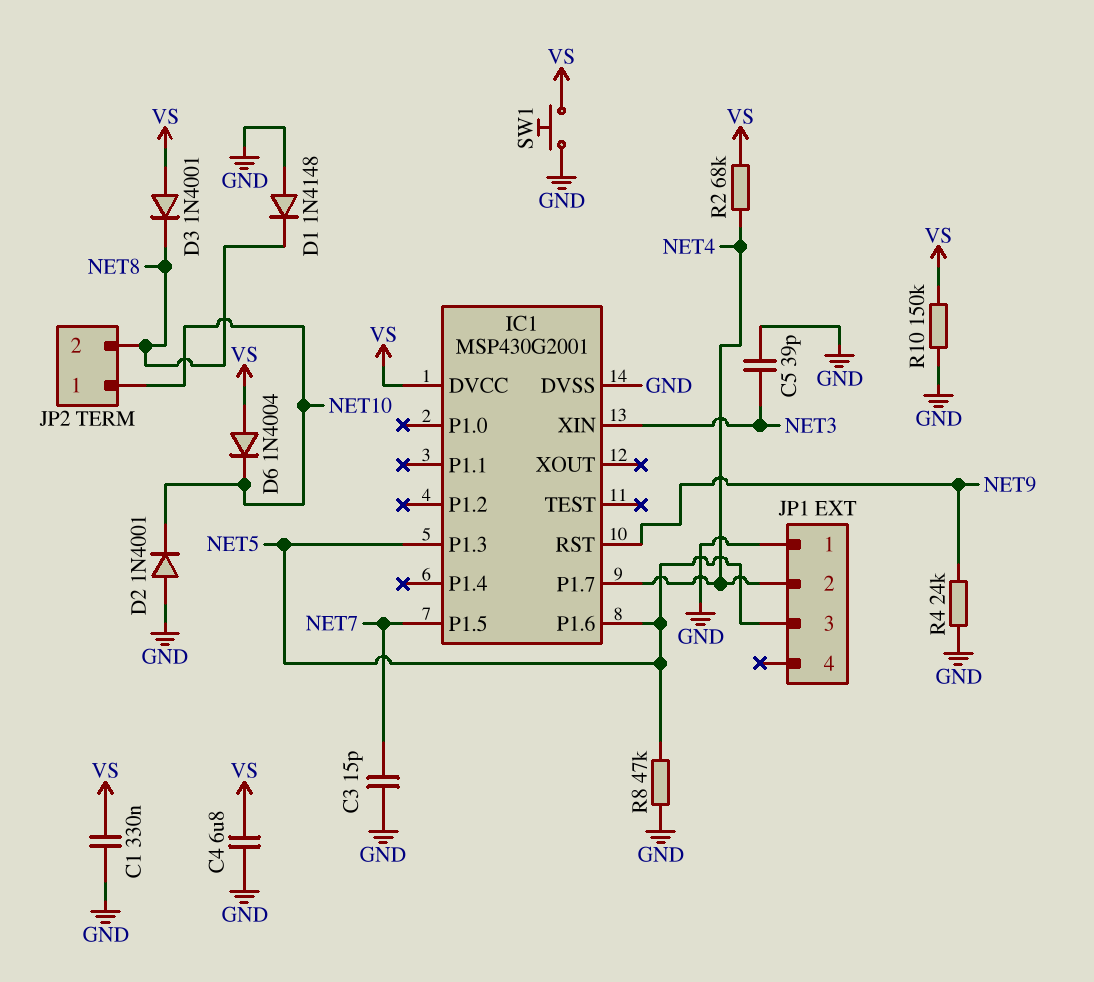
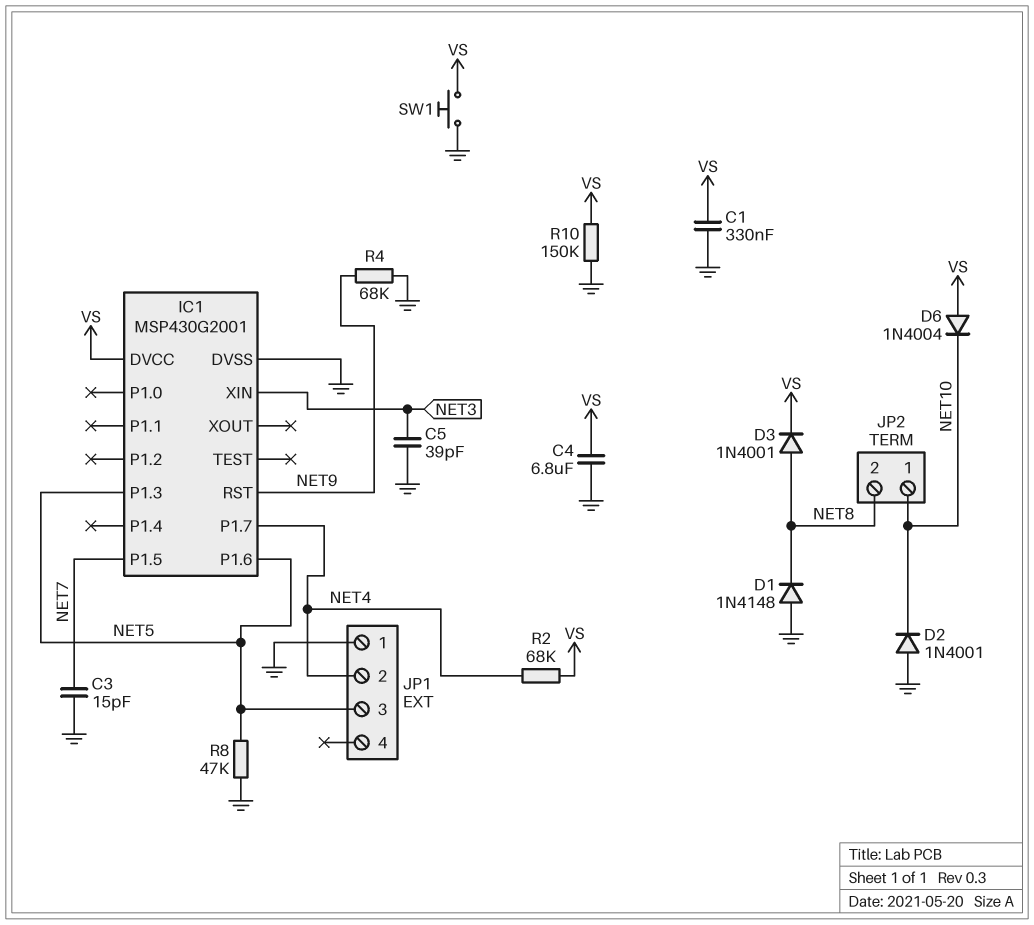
D3: diode 1N4001 (A VS, K NET8) -> diode 1N4001 (A NET8, K VS)
R4: 24k (GND, NET9) -> 68k (GND, NET9)

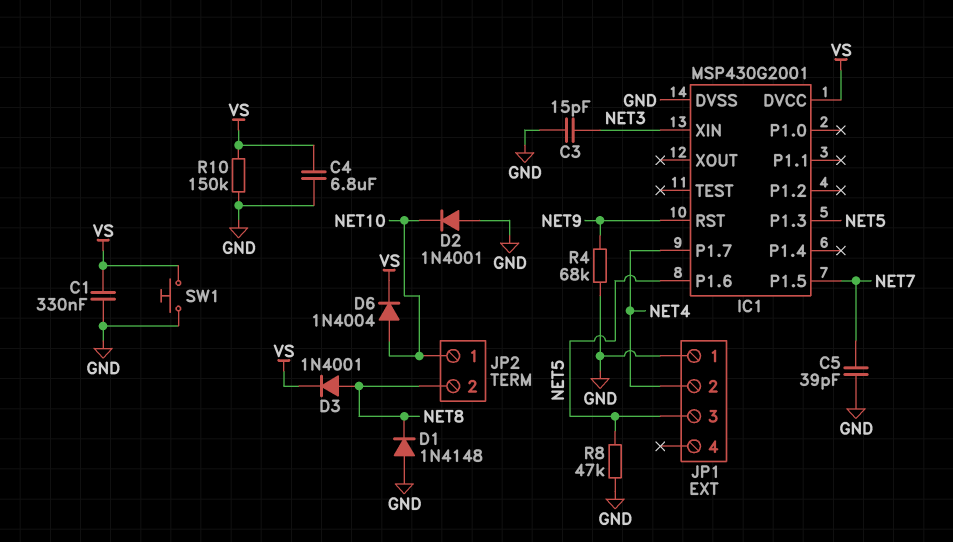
C3: 15pF (GND, NET7) -> 15pF (GND, NET3)
C5: 39pF (GND, NET3) -> 39pF (GND, NET7)
D6: diode 1N4004 (A VS, K NET10) -> diode 1N4004 (A NET10, K VS)
R2: 68k (NET4, VS) -> none

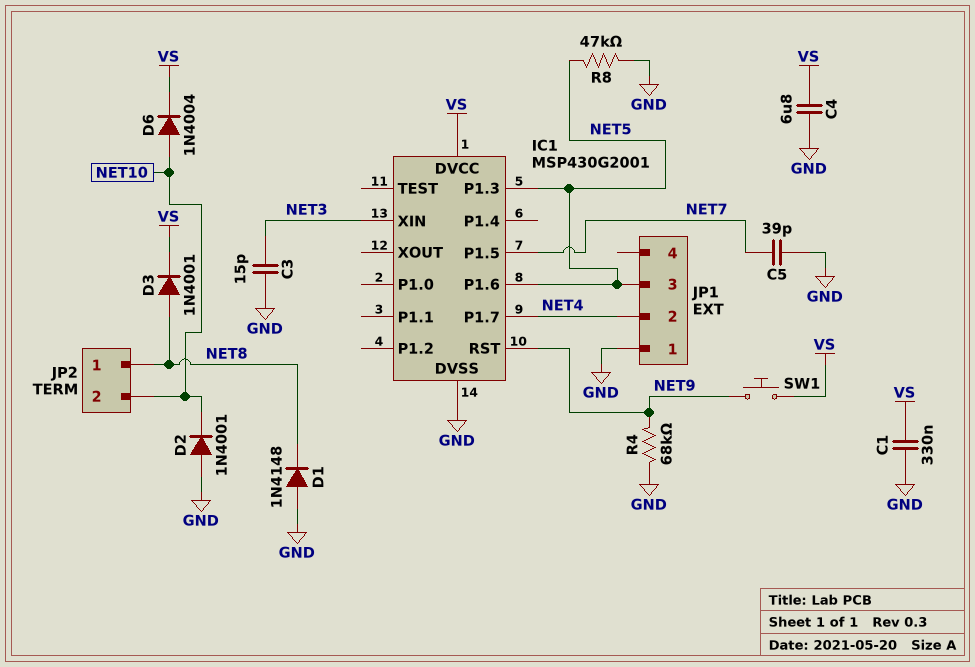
JP2 pin 1: NET10 -> NET8
JP2 pin 2: NET8 -> NET10
R10: 150k (GND, VS) -> none
SW1: button (GND, VS) -> button (NET9, VS)

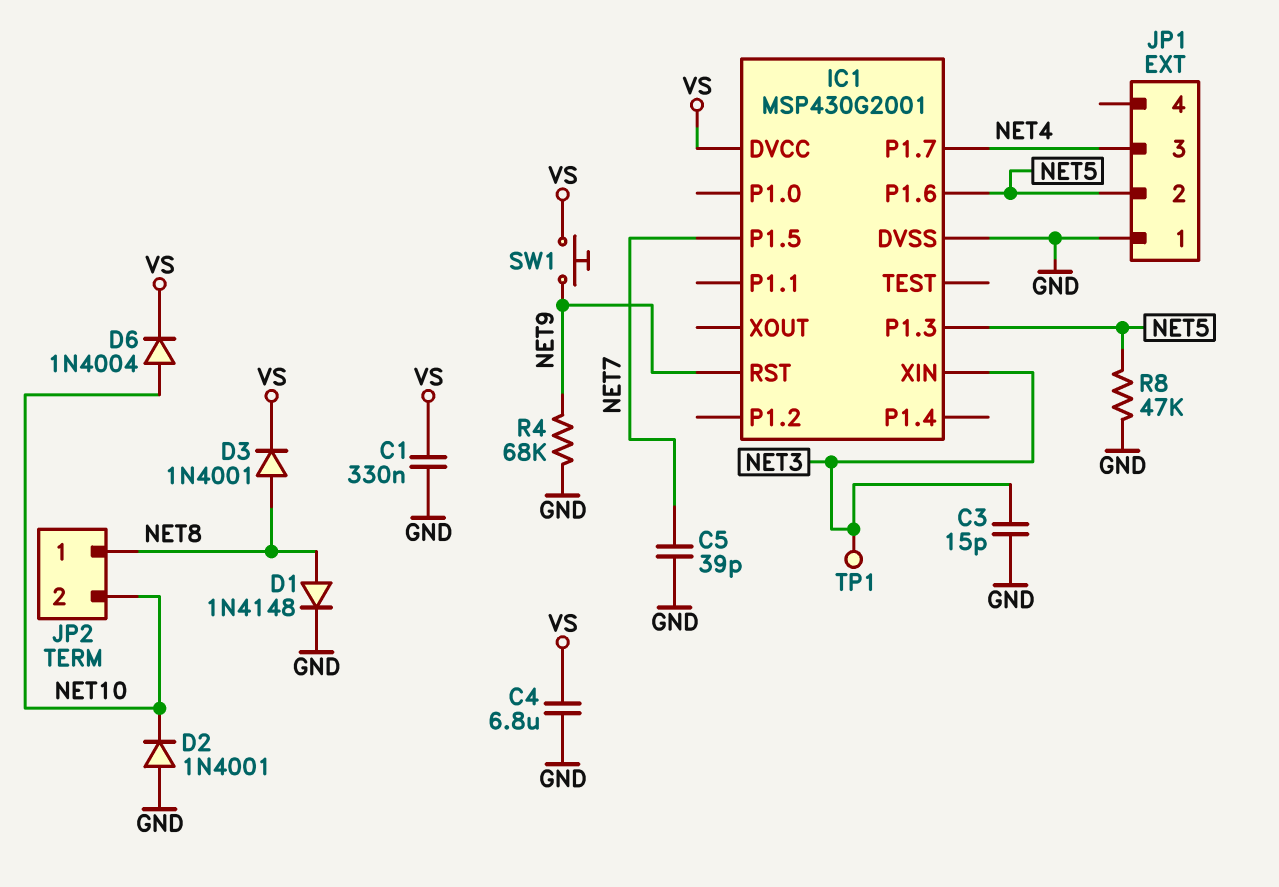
D1: diode 1N4148 (A GND, K NET8) -> diode 1N4148 (A NET8, K GND)
JP1 pin 2: NET4 -> NET5
JP1 pin 3: NET5 -> NET4
TP1: none -> test point (NET3)

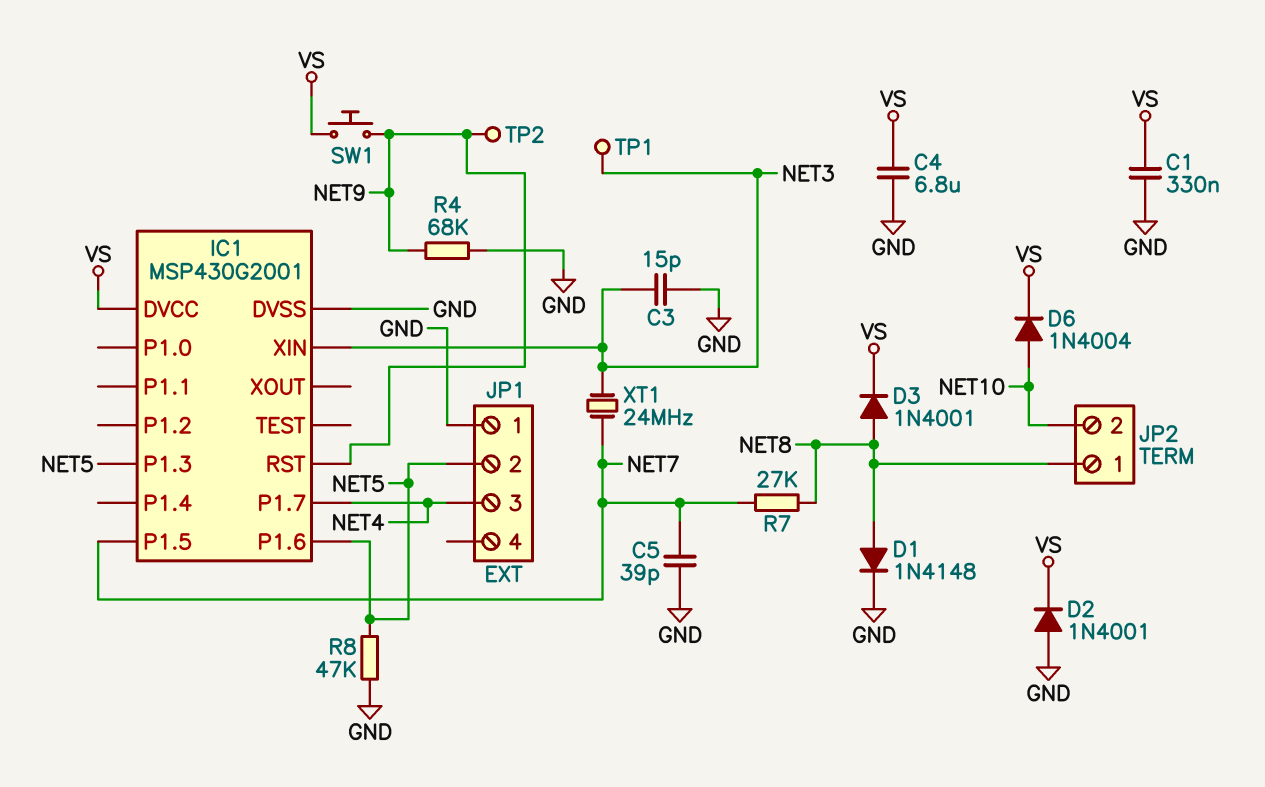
D2: diode 1N4001 (A GND, K NET10) -> diode 1N4001 (A GND, K VS)
R7: none -> 27k (NET7, NET8)
TP2: none -> test point (NET9)
XT1: none -> 24MHz (NET3, NET7)

